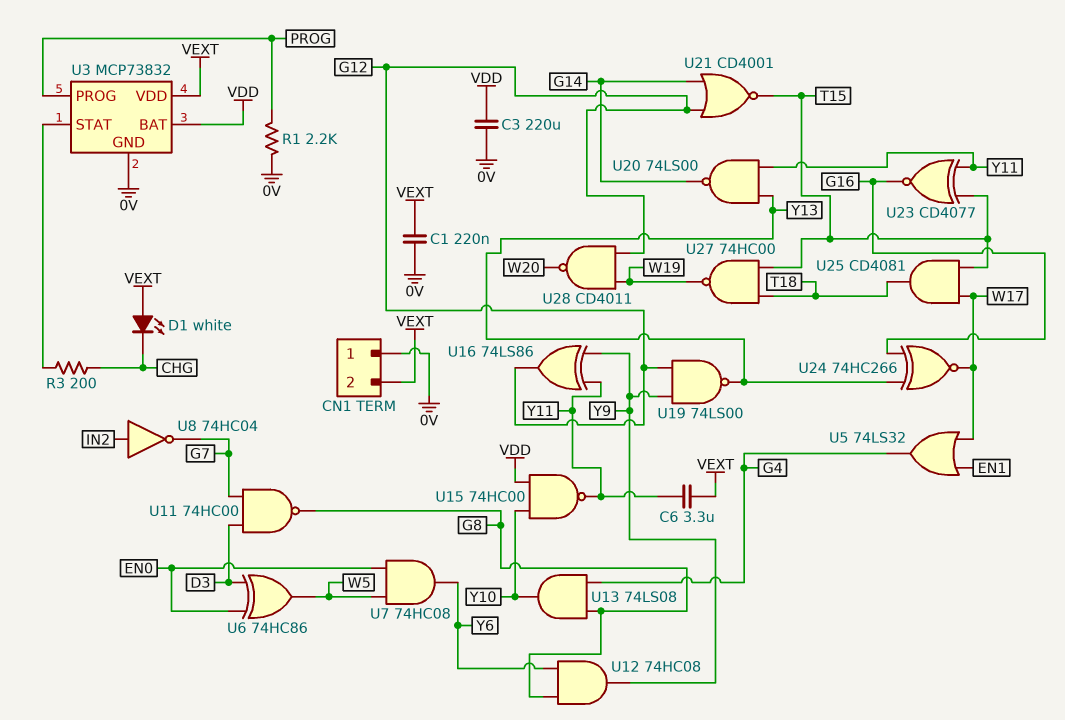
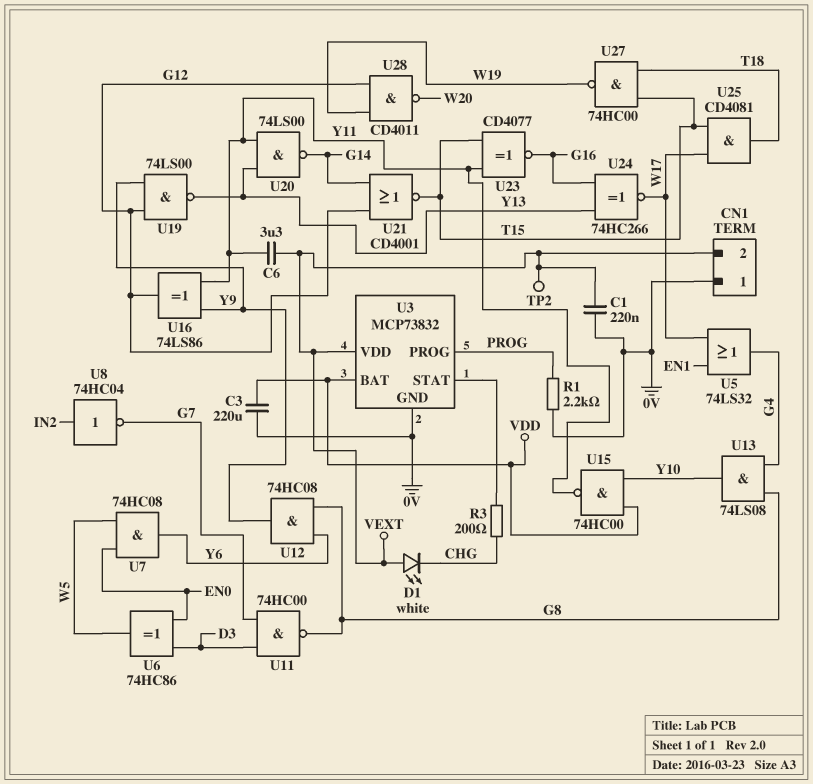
TP2: none -> test point (VEXT)

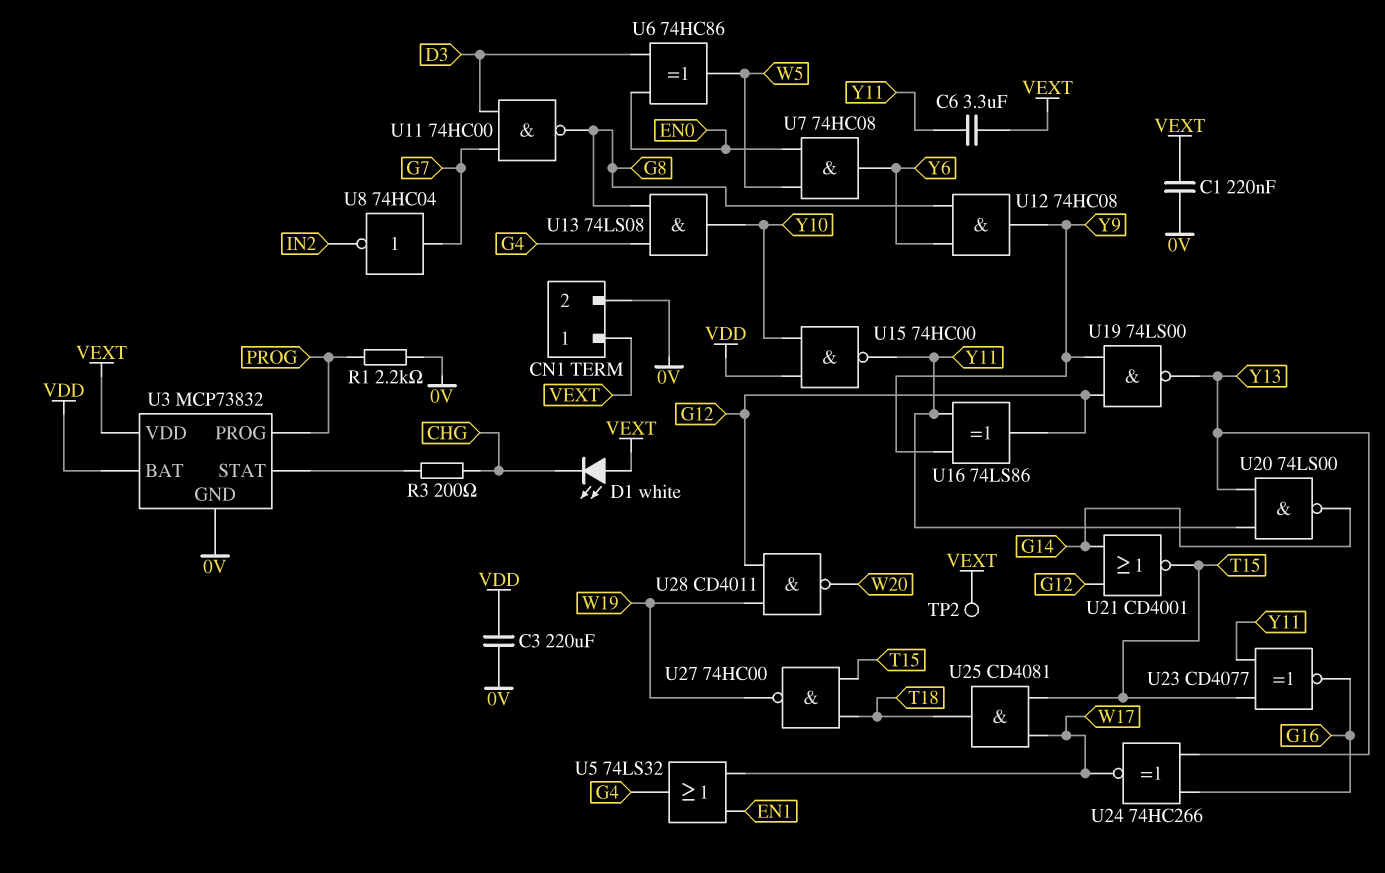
CN1 pin 1: 0V -> VEXT
CN1 pin 2: VEXT -> 0V
U8: NOT 74HC04 (in IN2, out G7) -> NOT 74HC04 (in G7, out IN2)

